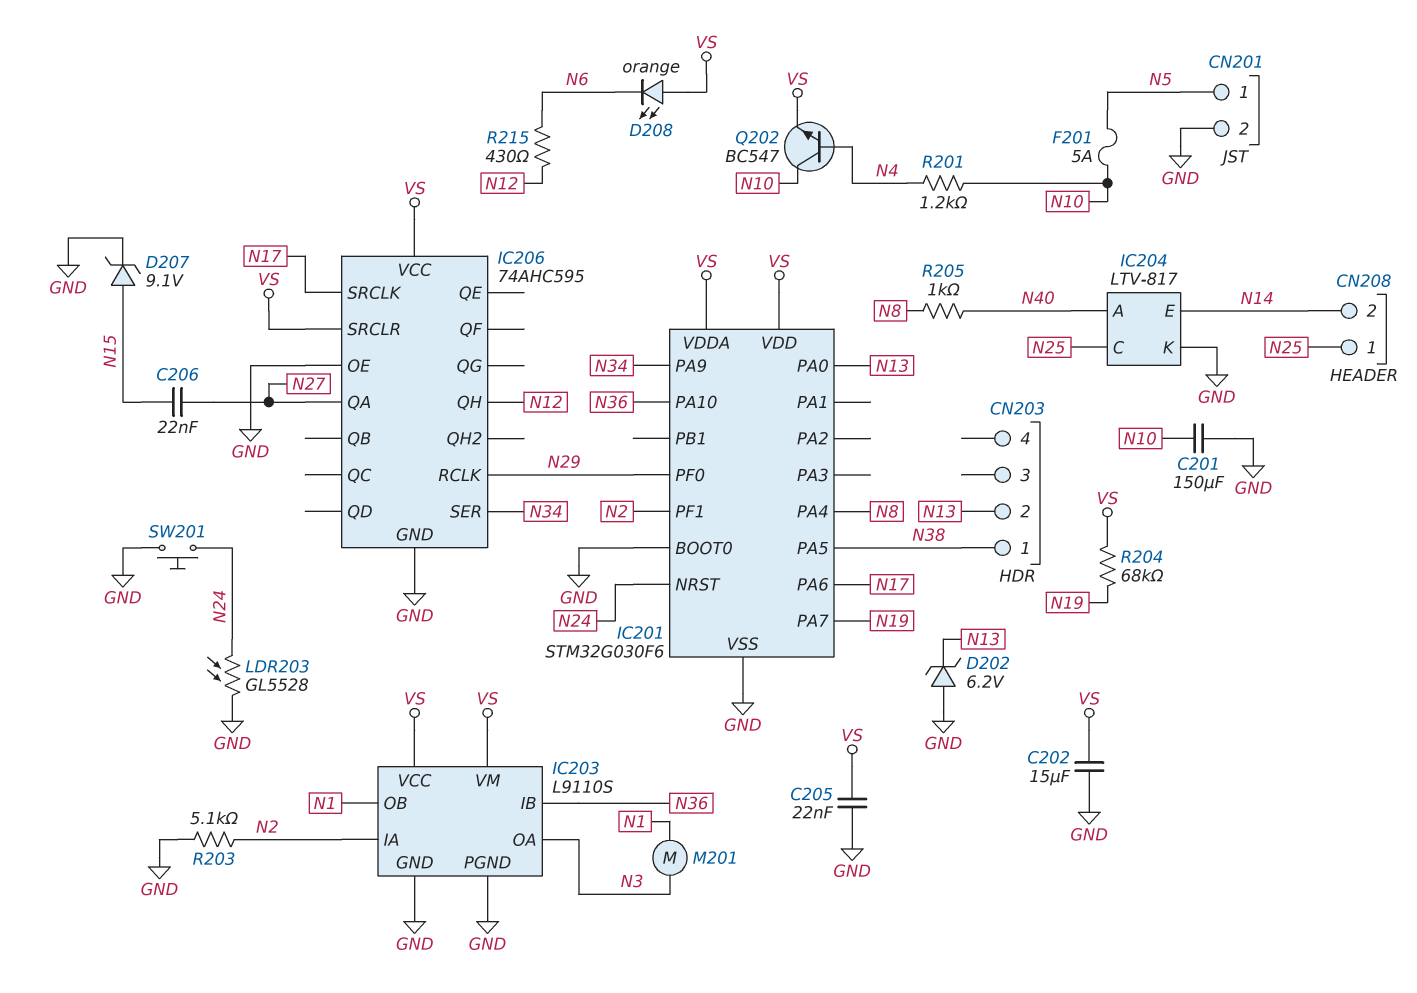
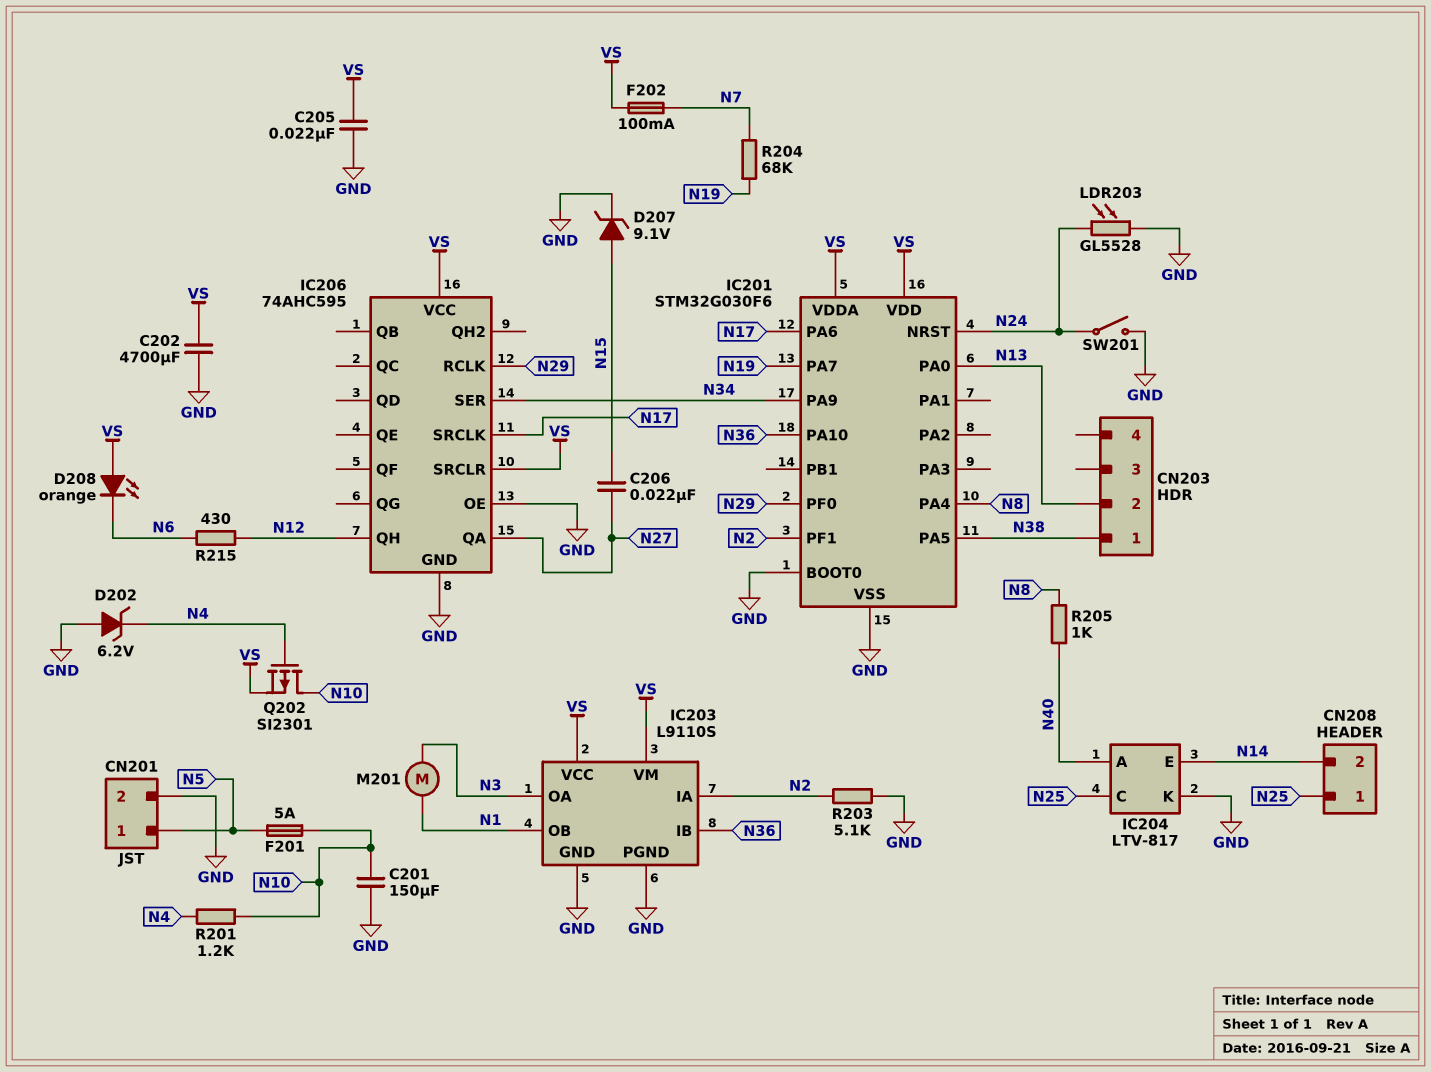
C202: 15uF (GND, VS) -> 4700uF (GND, VS)
D202: zener 6.2V (A GND, K N13) -> zener 6.2V (A GND, K N4)
F202: none -> 100mA (N7, VS)
Q202: NPN BC547 (B N4, C N10, E VS) -> PMOS SI2301 (G N4, D N10, S VS)
R204: 68k (N19, VS) -> 68k (N7, N19)
SW201: button (GND, N24) -> switch (GND, N24)

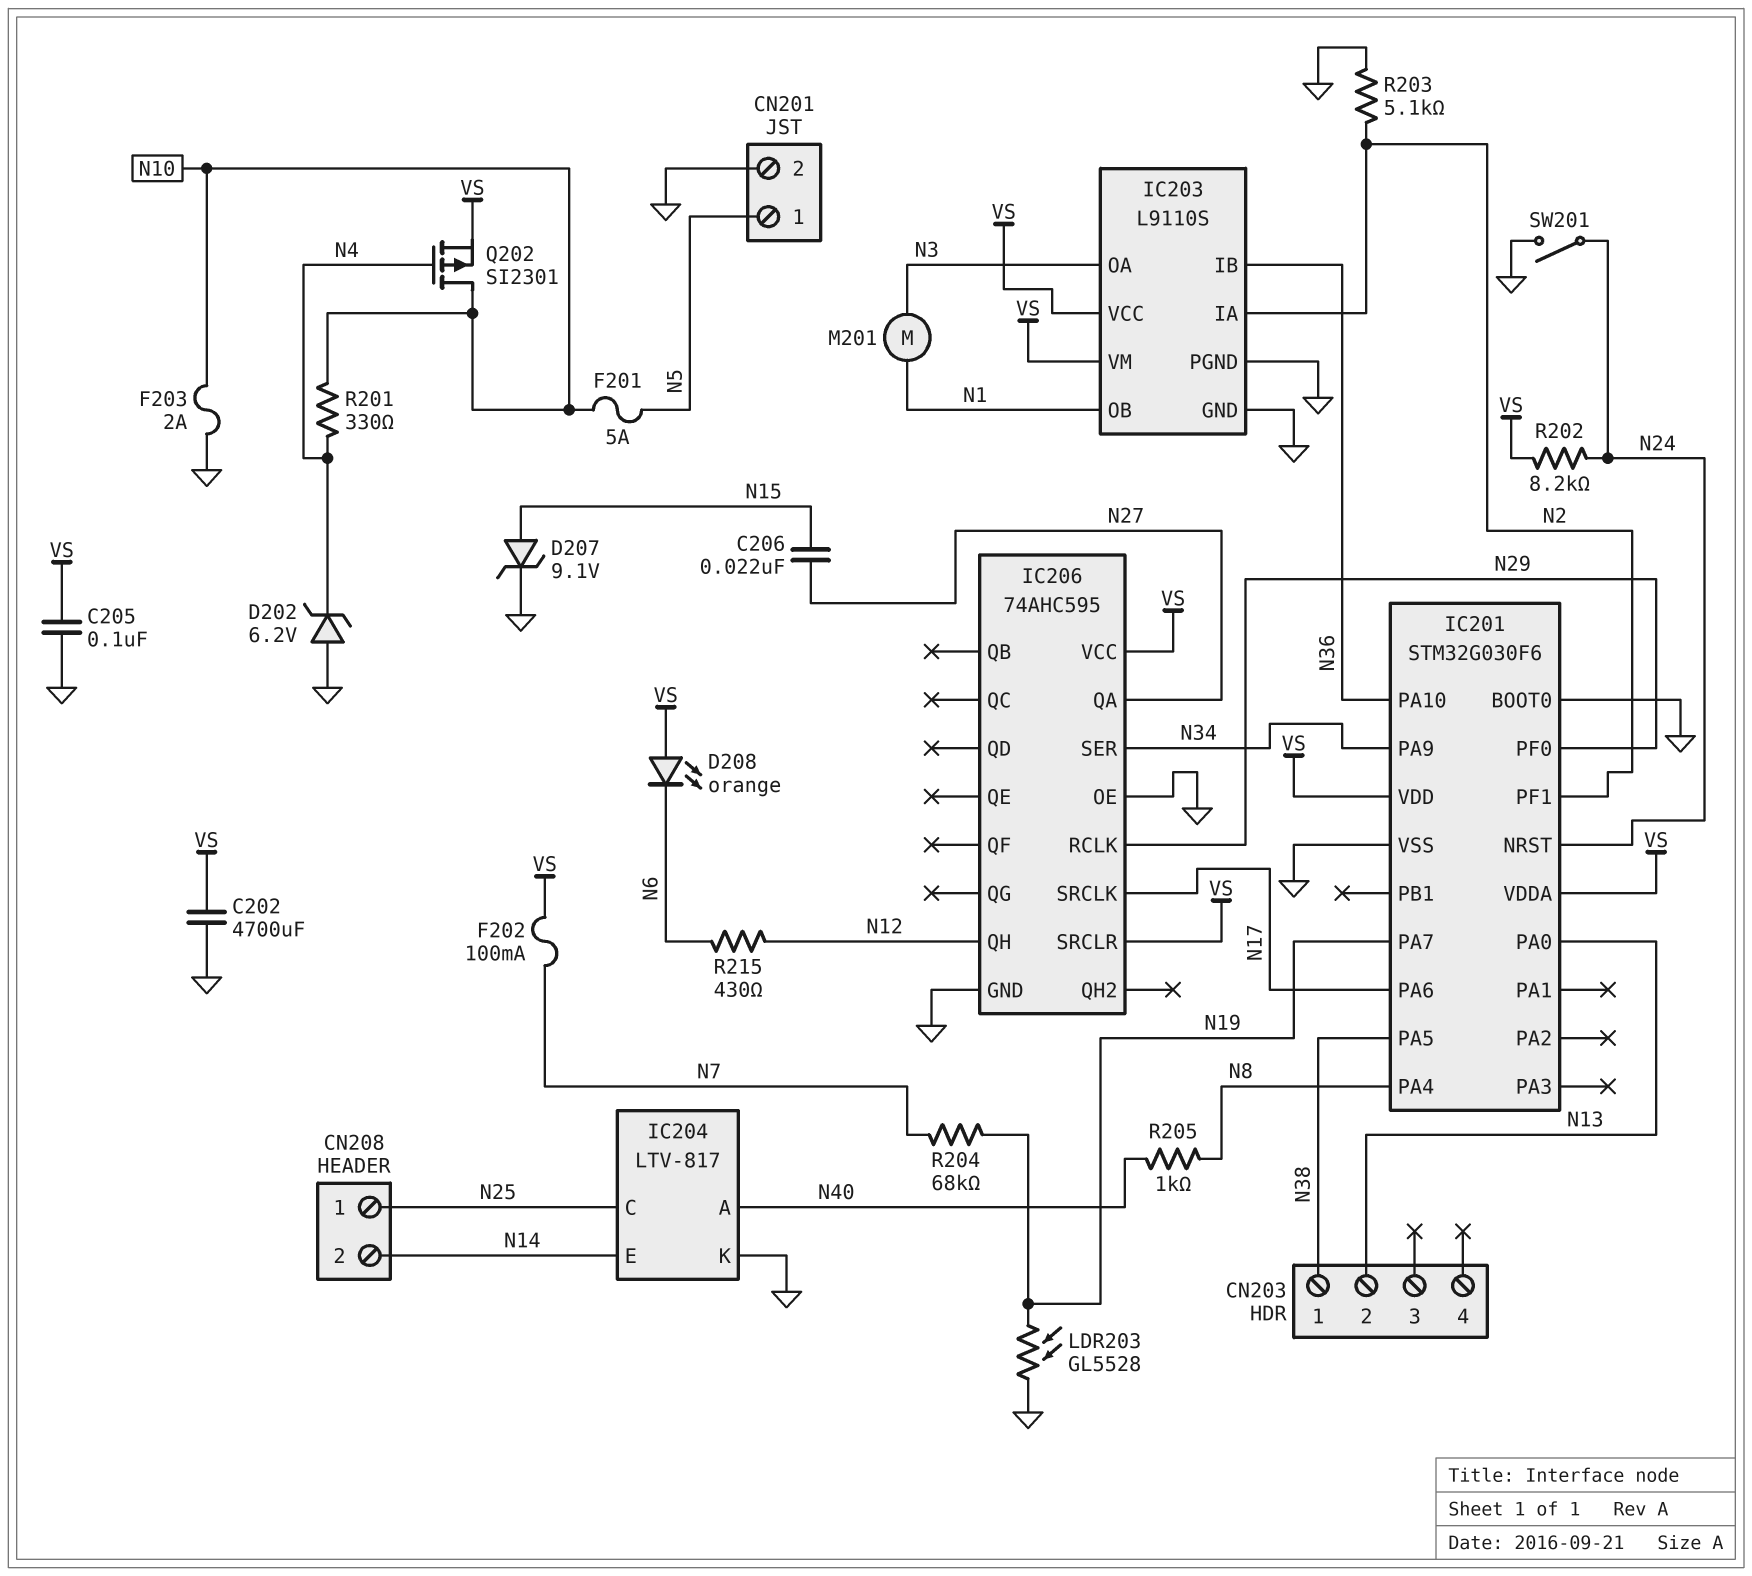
C201: 150uF (GND, N10) -> none
C205: 22nF (GND, VS) -> 100nF (GND, VS)
F203: none -> 2A (GND, N10)
LDR203: GL5528 (GND, N24) -> GL5528 (GND, N19)
R201: 1.2k (N4, N10) -> 330 (N4, N10)
R202: none -> 8.2k (N24, VS)

